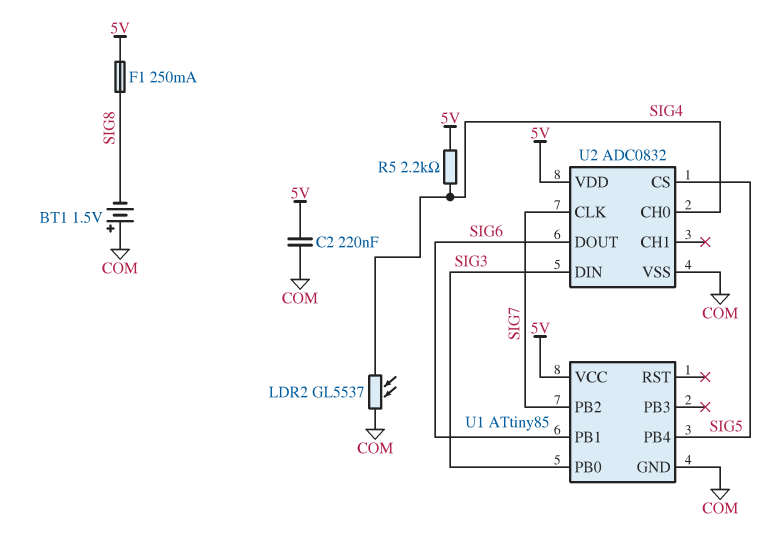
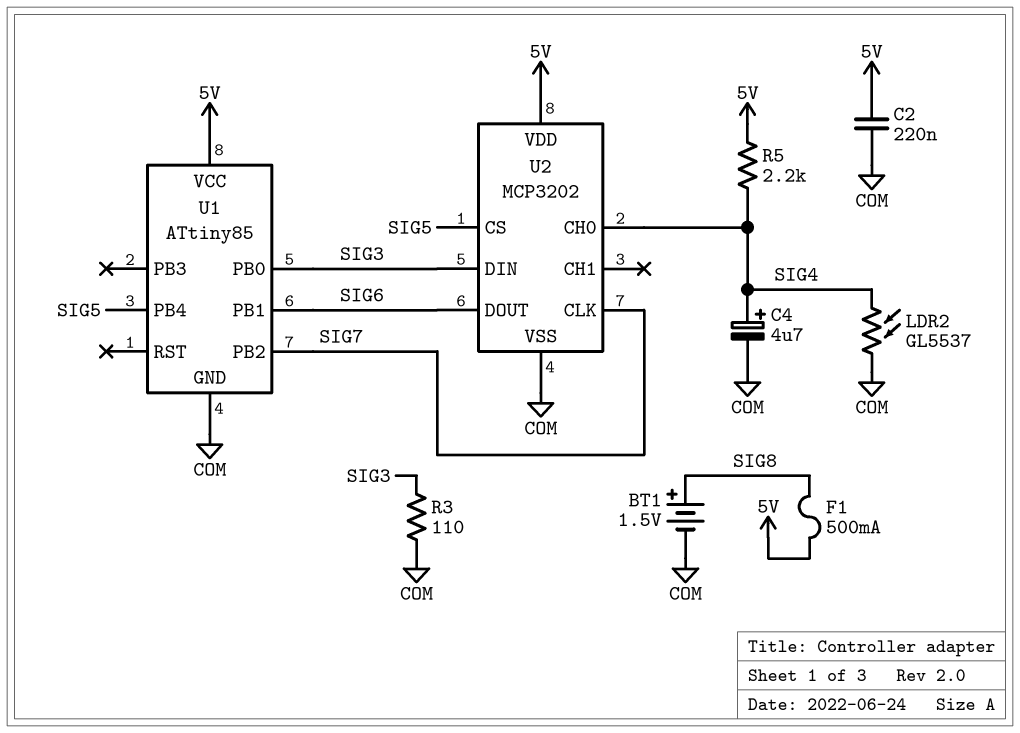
BT1: 1.5V (plus COM, minus SIG8) -> 1.5V (plus SIG8, minus COM)
C4: none -> 4.7uF (plus SIG4, minus COM)
F1: 250mA (5V, SIG8) -> 500mA (5V, SIG8)
R3: none -> 110 (COM, SIG3)
U2: ADC0832 -> MCP3202

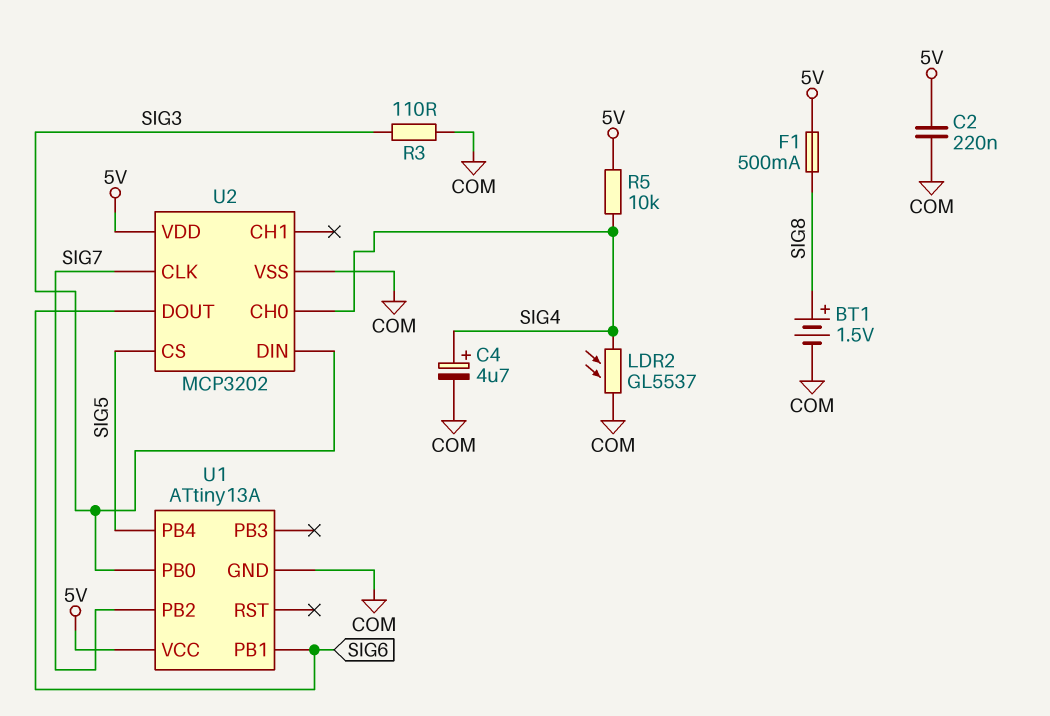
R5: 2.2k (5V, SIG4) -> 10k (5V, SIG4)
U1: ATtiny85 -> ATtiny13A

